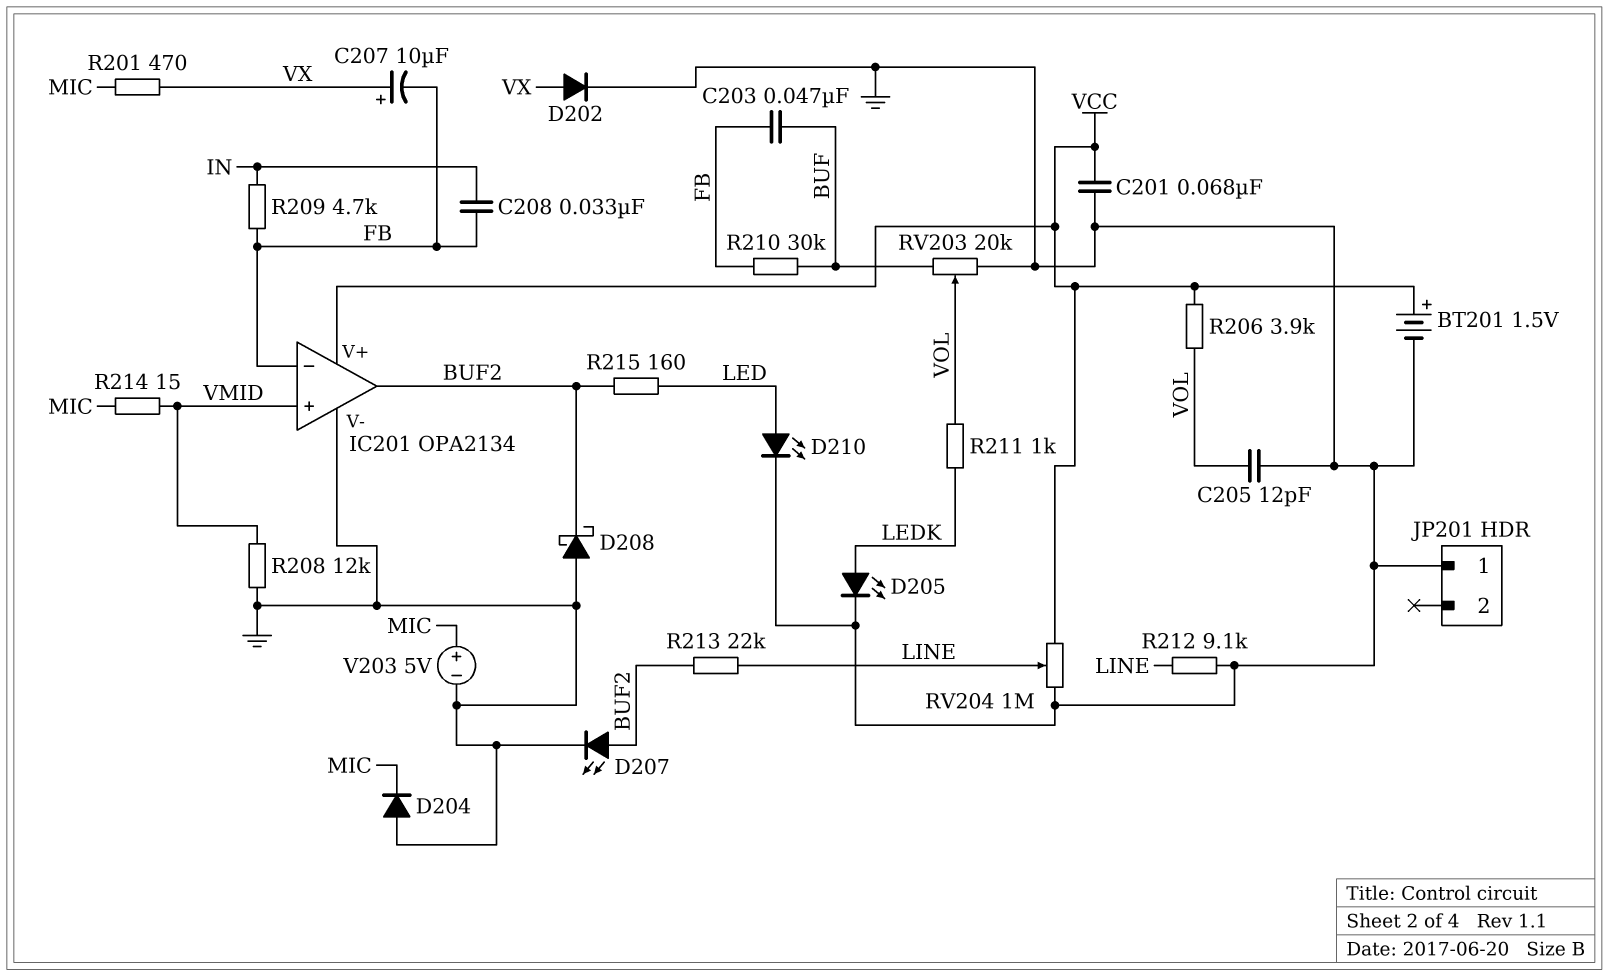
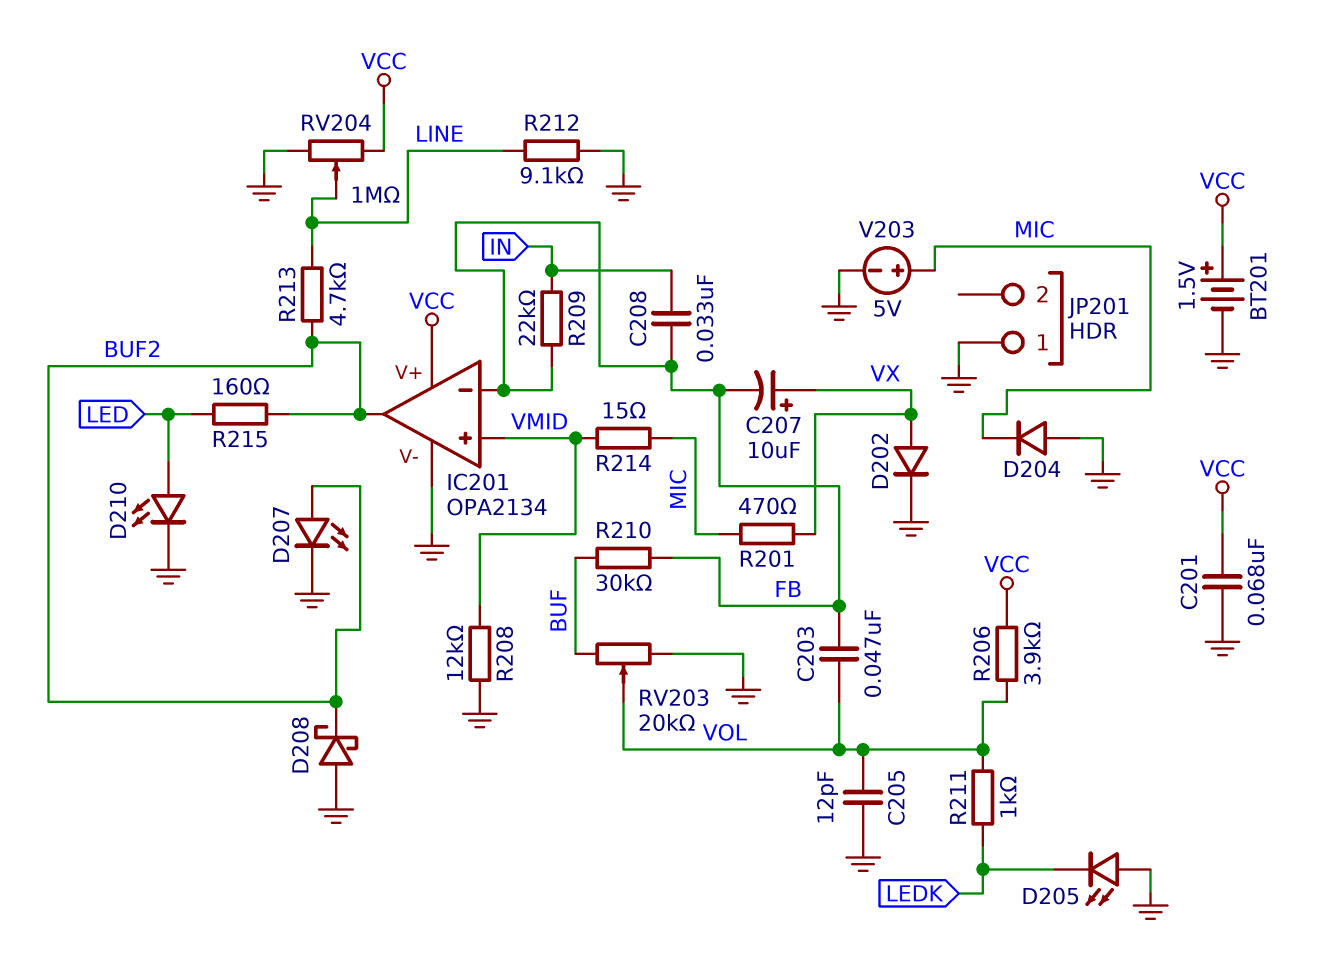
C203: 47nF (BUF, FB) -> 47nF (FB, VOL)
D205: LED (A LEDK, K GND) -> LED (A GND, K LEDK)
R209: 4.7k (FB, IN) -> 22k (FB, IN)
R213: 22k (BUF2, LINE) -> 4.7k (BUF2, LINE)

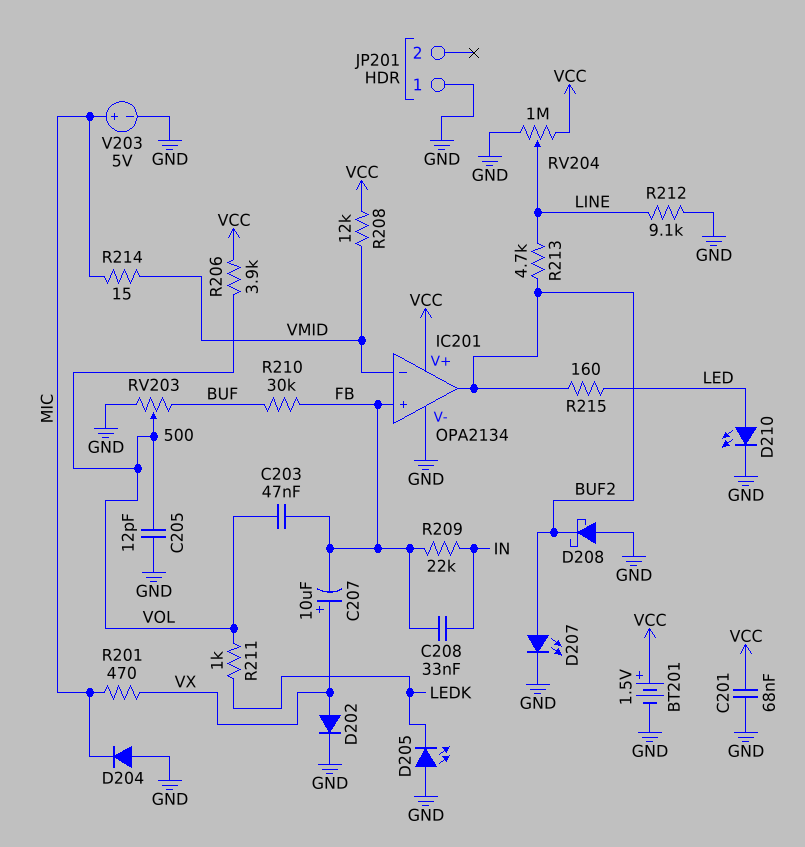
IC201 pin in+: VMID -> FB
IC201 pin in-: FB -> VMID
R208: 12k (GND, VMID) -> 12k (VCC, VMID)
RV203: 20k (BUF, GND, wiper VOL) -> 500 (BUF, GND, wiper VOL)

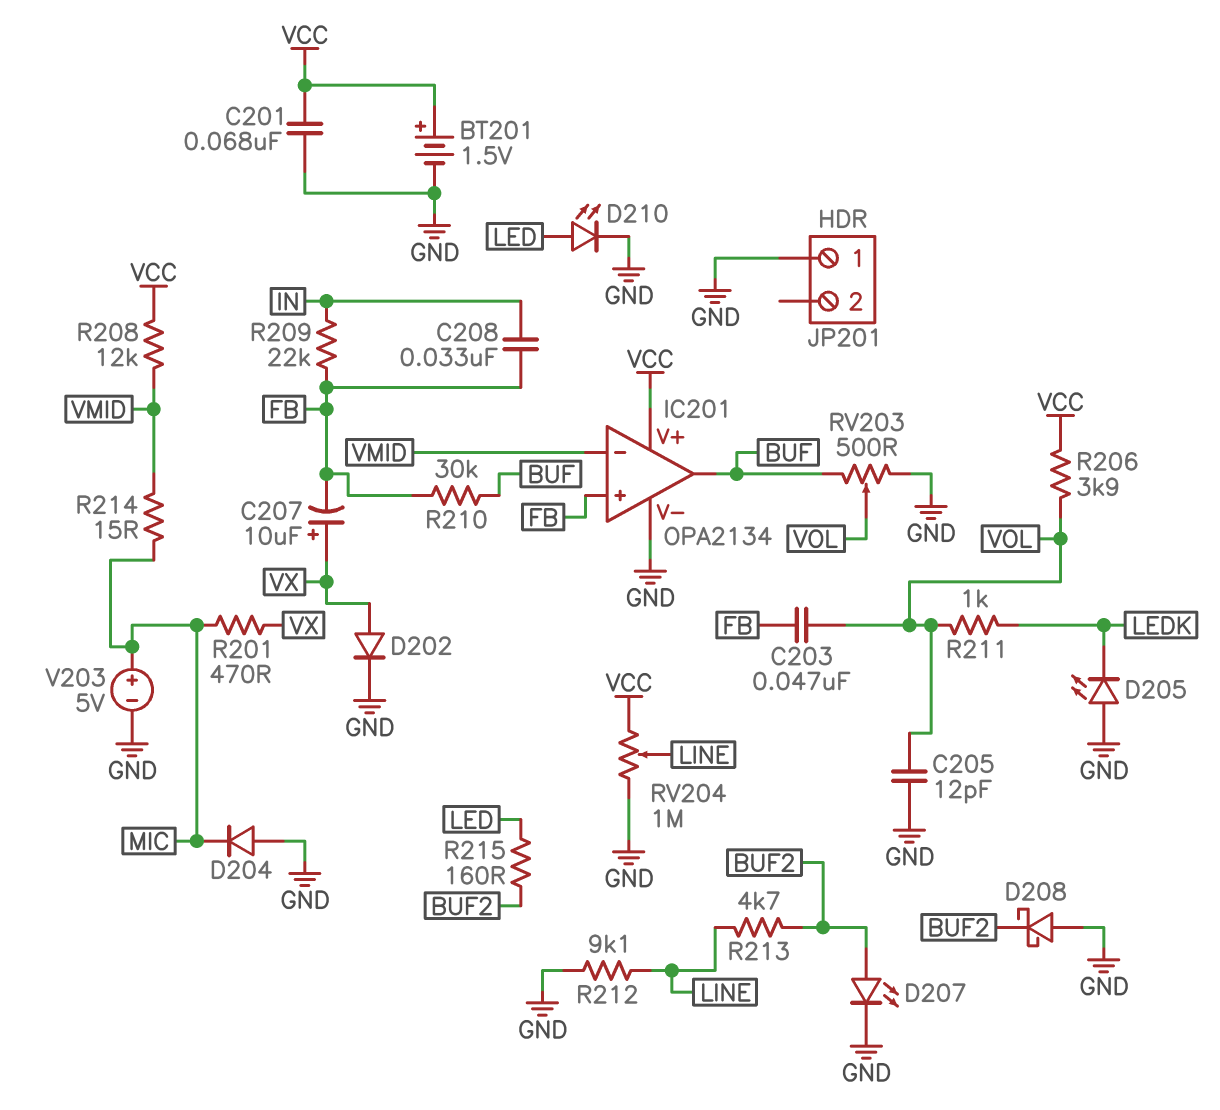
IC201 pin out: BUF2 -> BUF

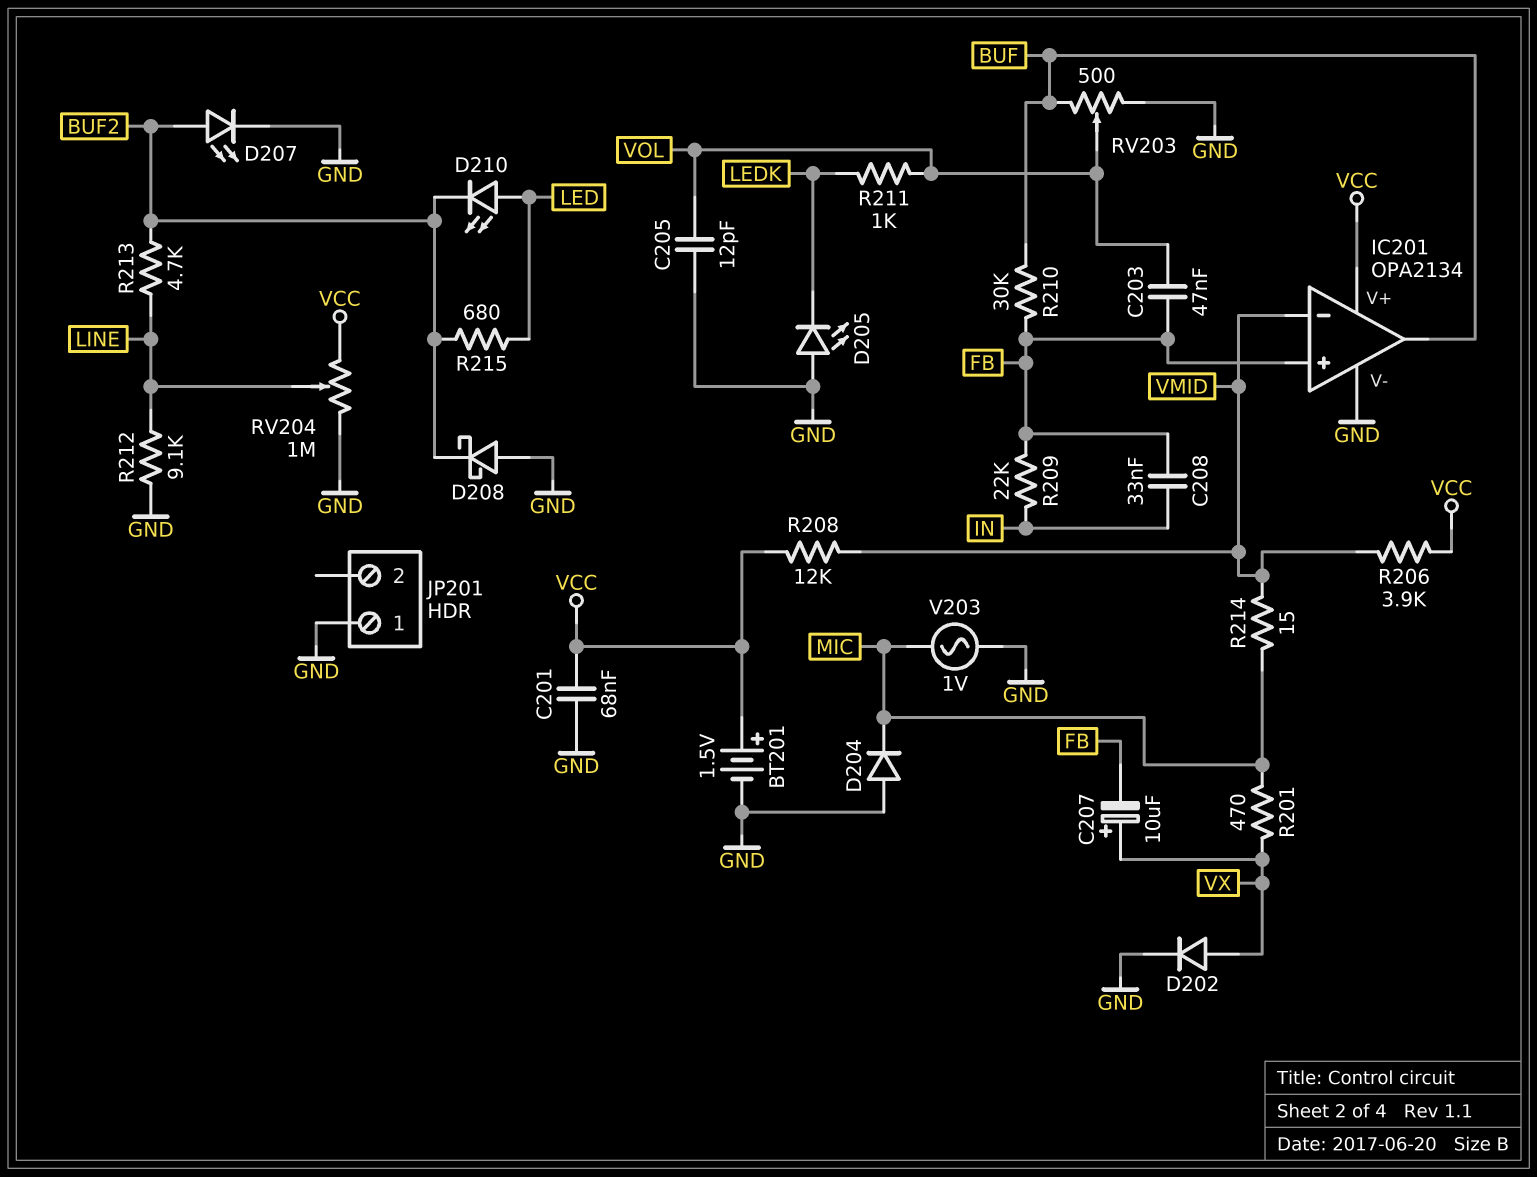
D210: LED (A LED, K GND) -> LED (A LED, K BUF2)
R206: 3.9k (VCC, VOL) -> 3.9k (VCC, VMID)
R215: 160 (BUF2, LED) -> 680 (BUF2, LED)
V203: 5V (plus MIC, minus GND) -> AC 1V (GND, MIC)

